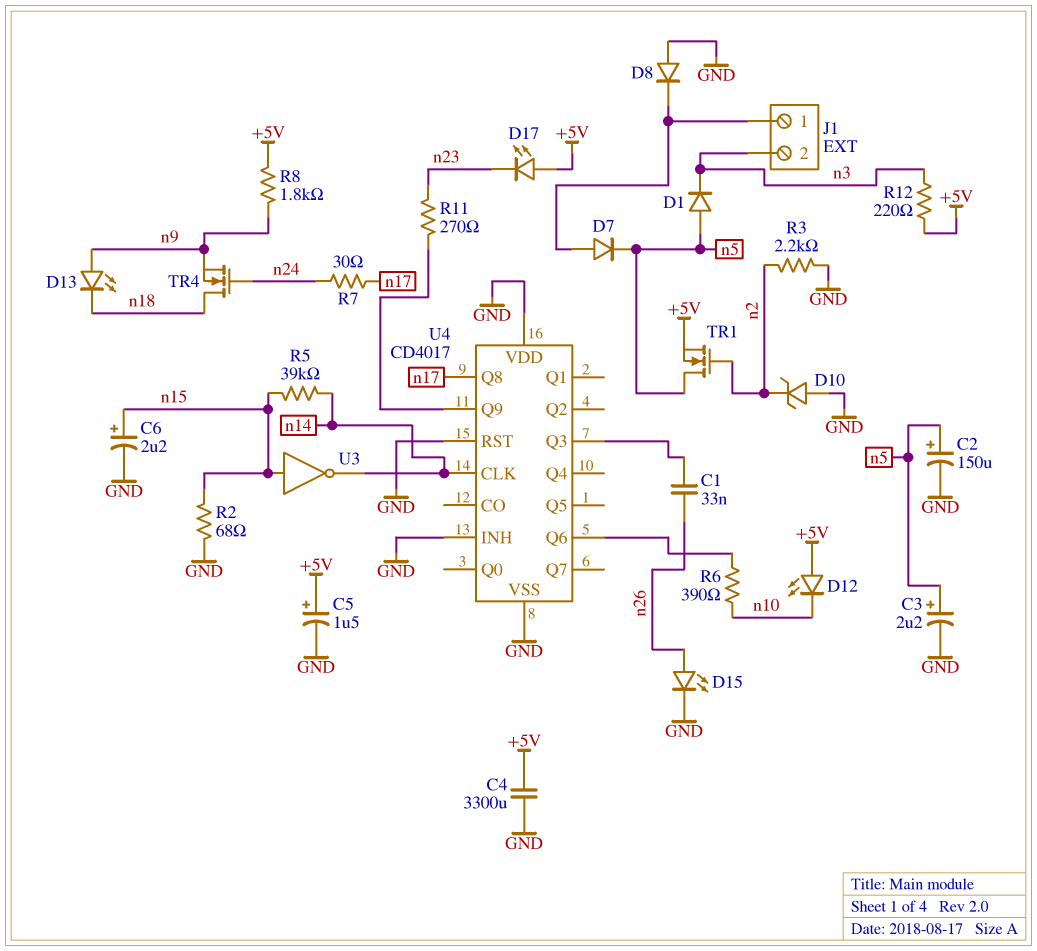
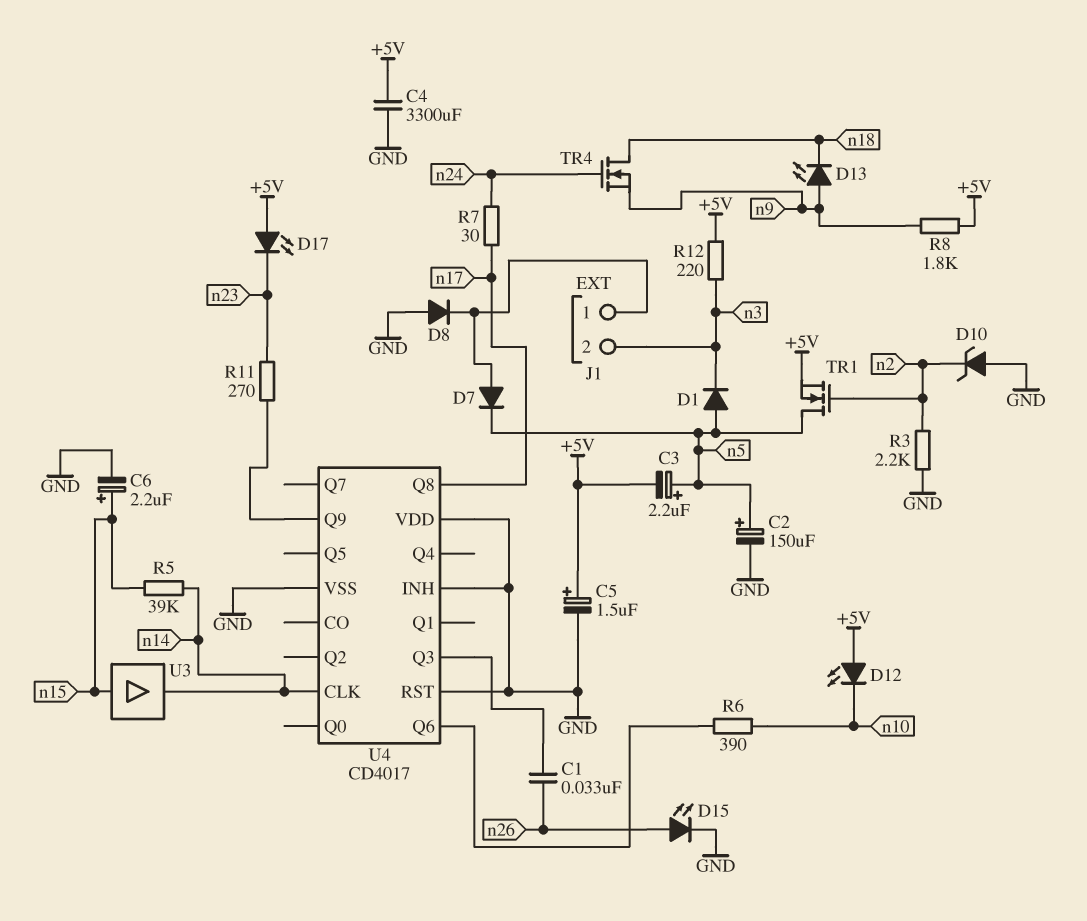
C3: 2.2uF (plus n5, minus GND) -> 2.2uF (plus n5, minus +5V)
R2: 68 (GND, n15) -> none
U3: NOT (in n15, out n14) -> buffer (in n15, out n14)

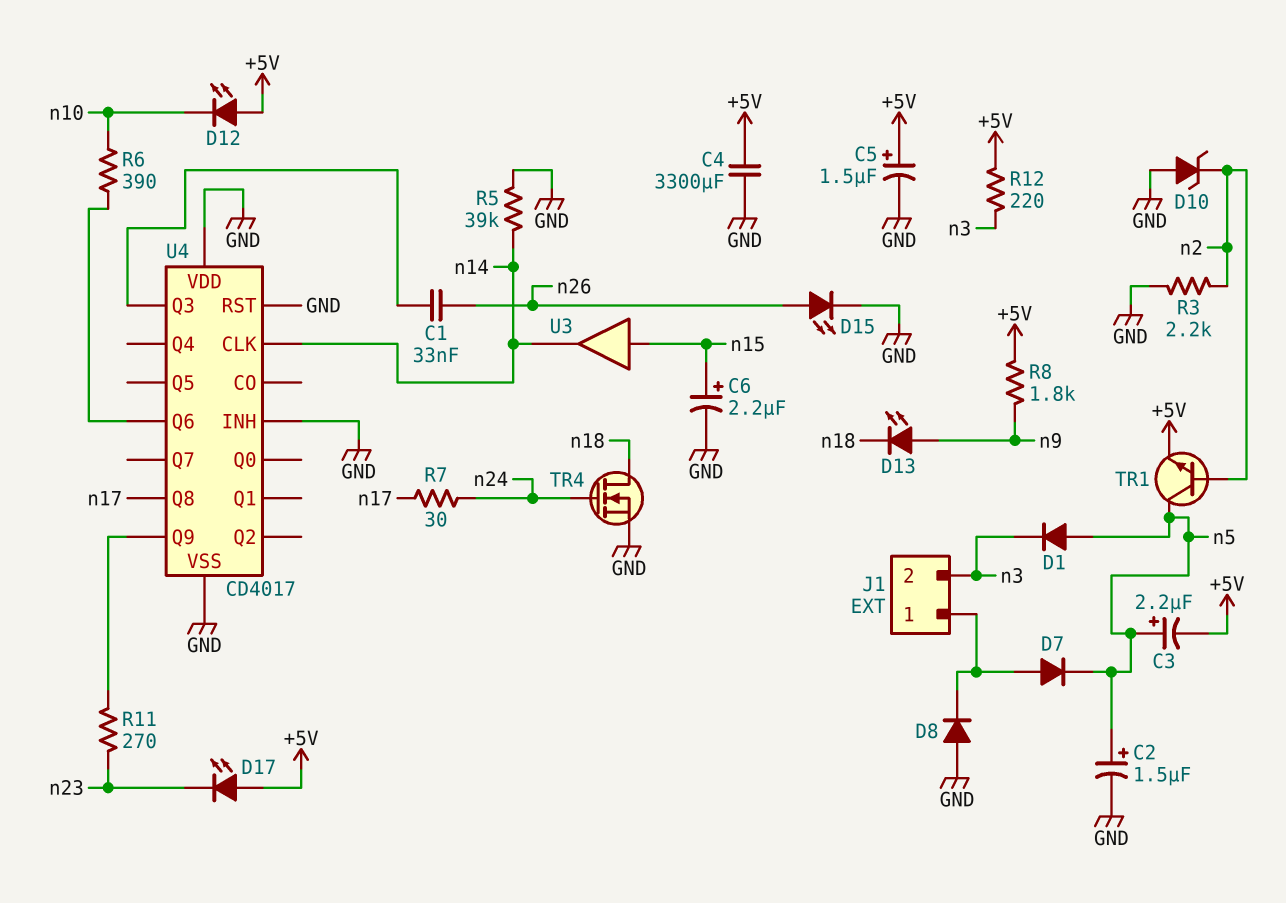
C2: 150uF (plus n5, minus GND) -> 1.5uF (plus n5, minus GND)
R5: 39k (n14, n15) -> 39k (GND, n14)
TR1: NMOS (G n2, D n5, S +5V) -> NPN (B n2, C n5, E +5V)
TR4: NMOS (G n24, D n18, S n9) -> NMOS (G n24, D n18, S GND)

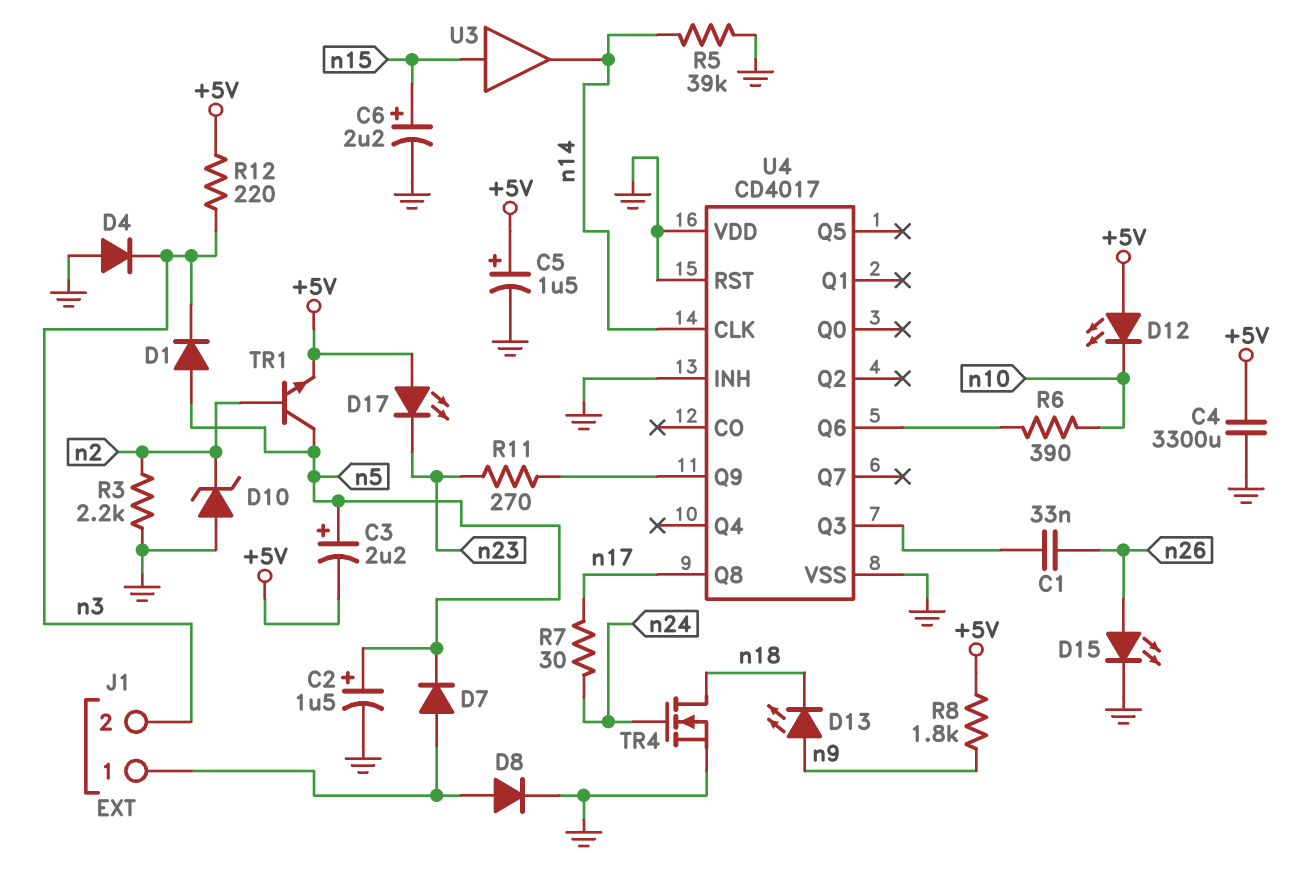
D4: none -> diode (A GND, K n3)
D8: diode (A GND, K J1/1) -> diode (A J1/1, K GND)

